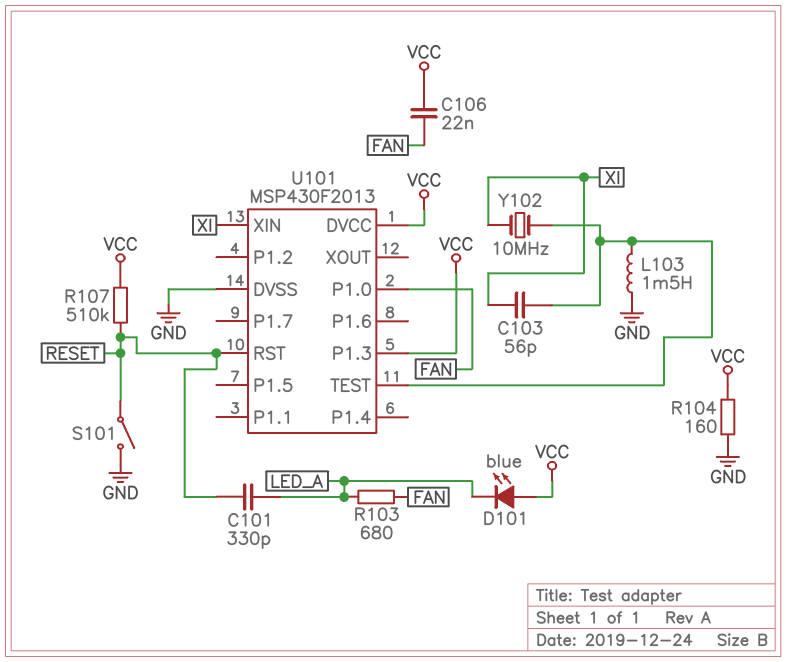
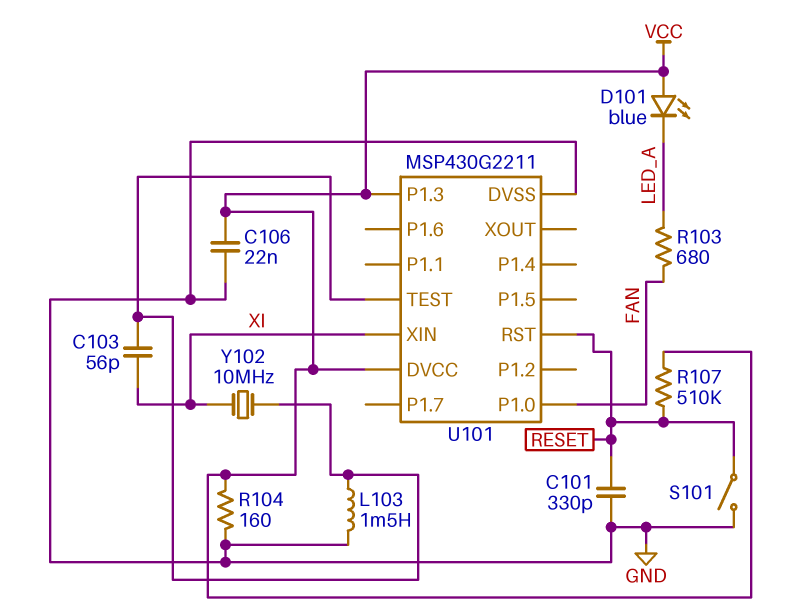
C101: 330pF (LED_A, RESET) -> 330pF (GND, RESET)
C106: 22nF (FAN, VCC) -> 22nF (GND, VCC)
U101: MSP430F2013 -> MSP430G2211

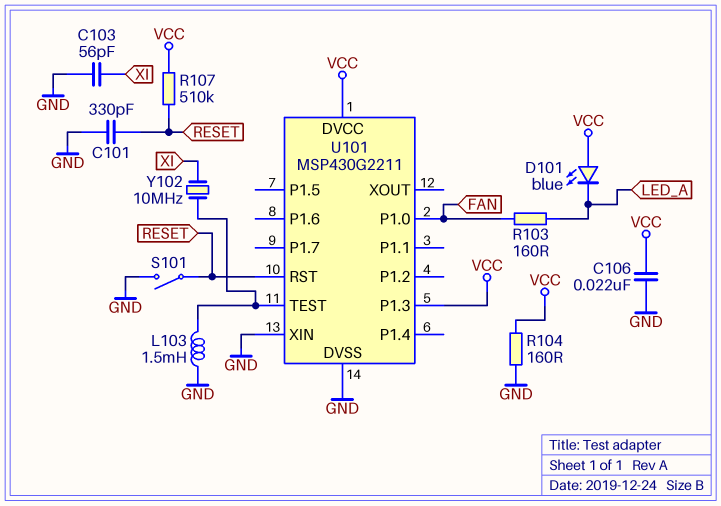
C103: 56pF (U101/TEST, XI) -> 56pF (GND, XI)
R103: 680 (FAN, LED_A) -> 160 (FAN, LED_A)
U101 pin XIN: XI -> GND

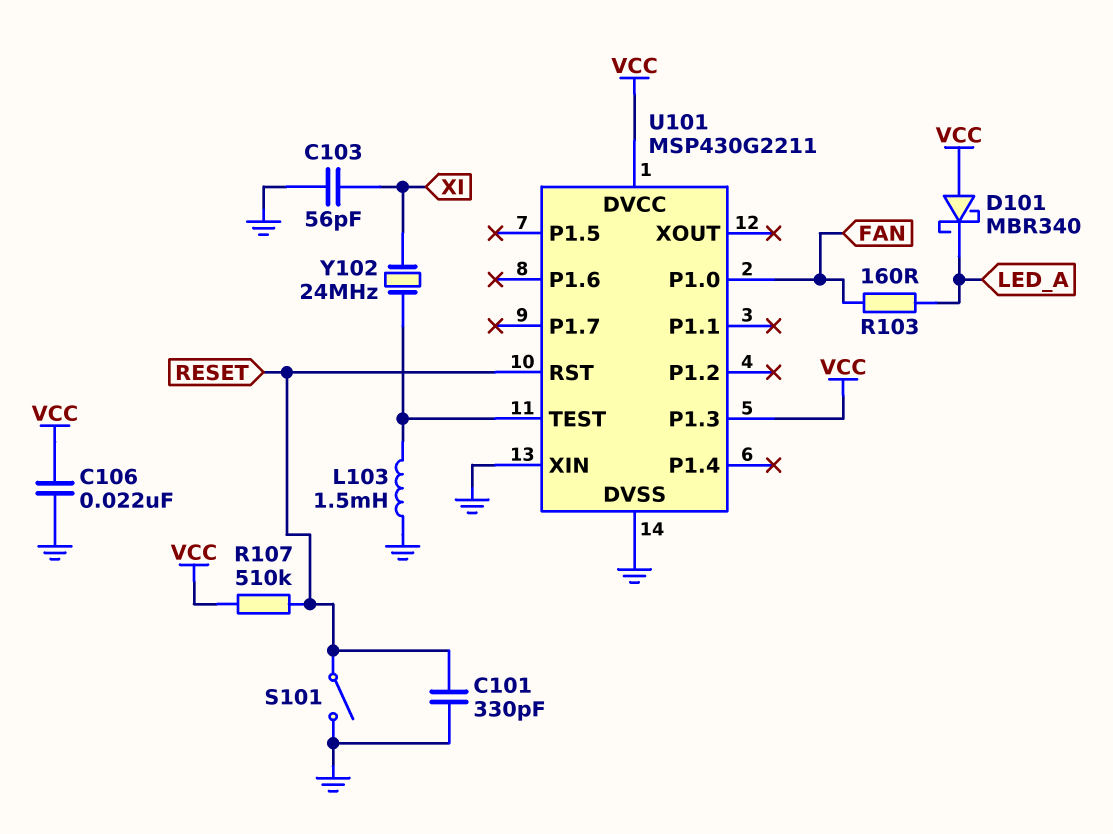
D101: LED blue (A VCC, K LED_A) -> schottky MBR340 (A VCC, K LED_A)
R104: 160 (GND, VCC) -> none
Y102: 10MHz (U101/TEST, XI) -> 24MHz (U101/TEST, XI)

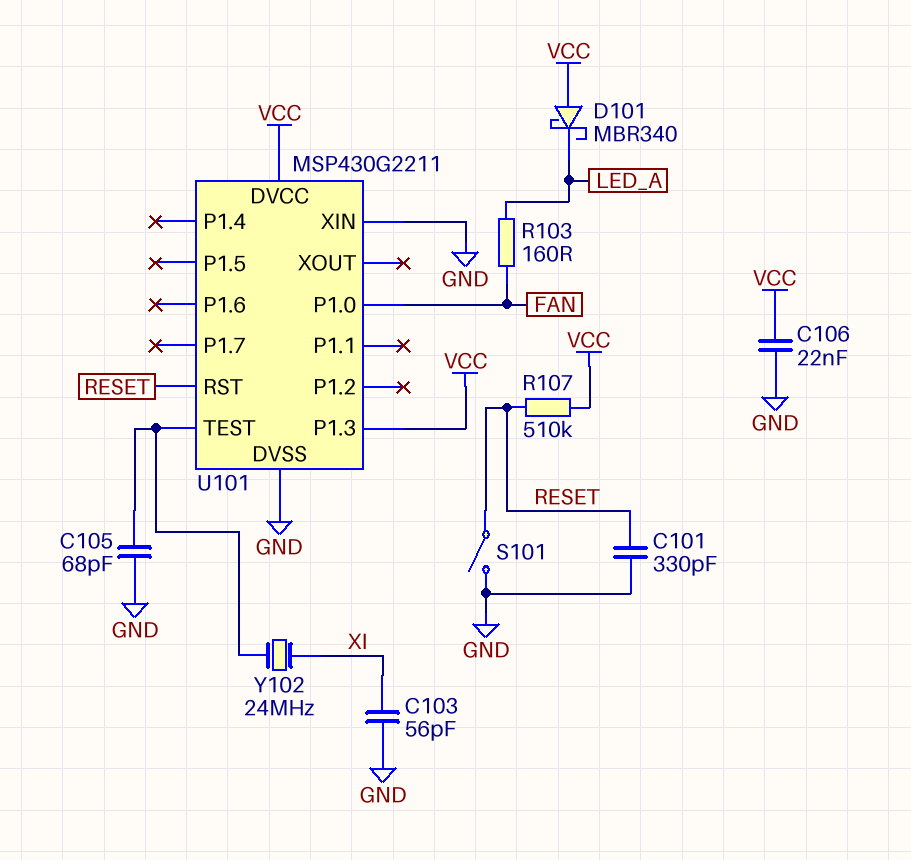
C105: none -> 68pF (GND, U101/TEST)
L103: 1.5mH (GND, U101/TEST) -> none

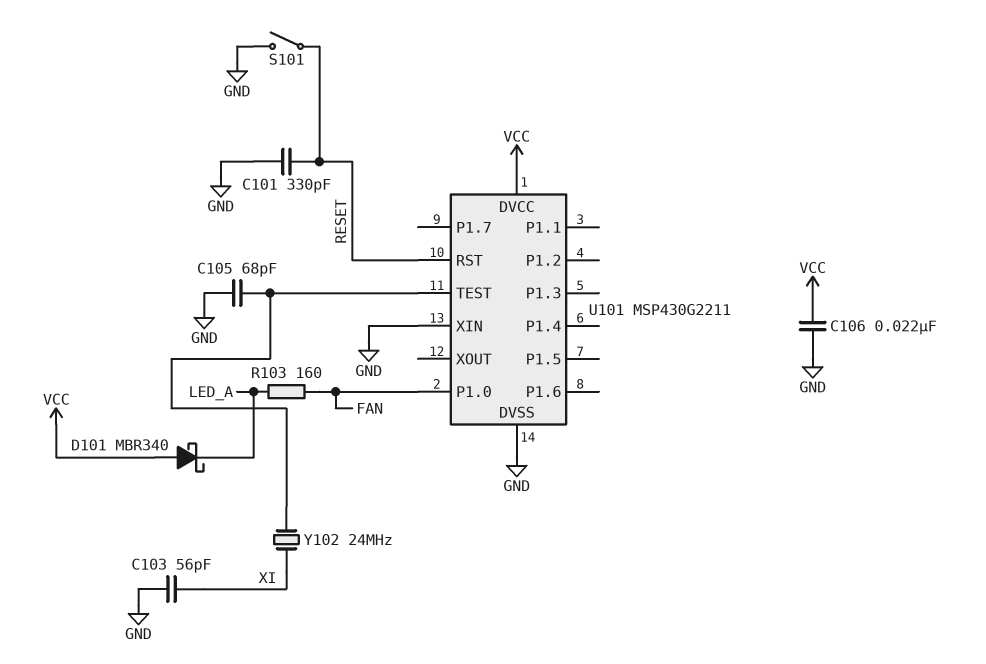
R107: 510k (RESET, VCC) -> none
U101 pin P1.3: VCC -> none

